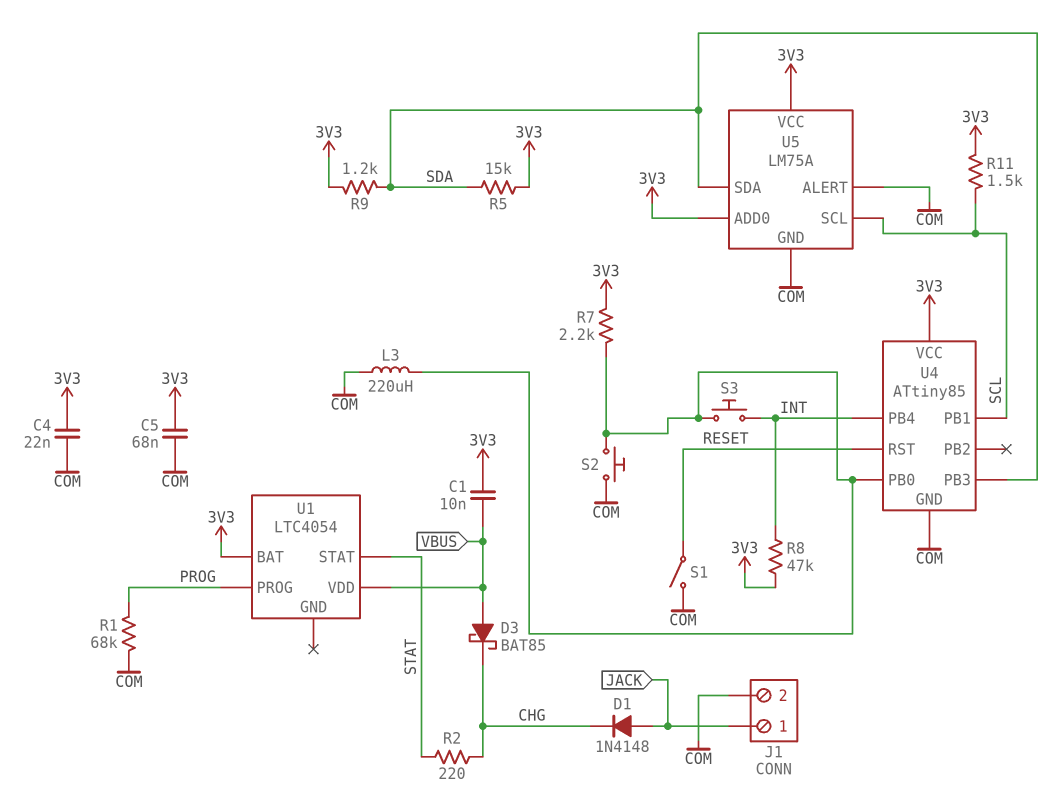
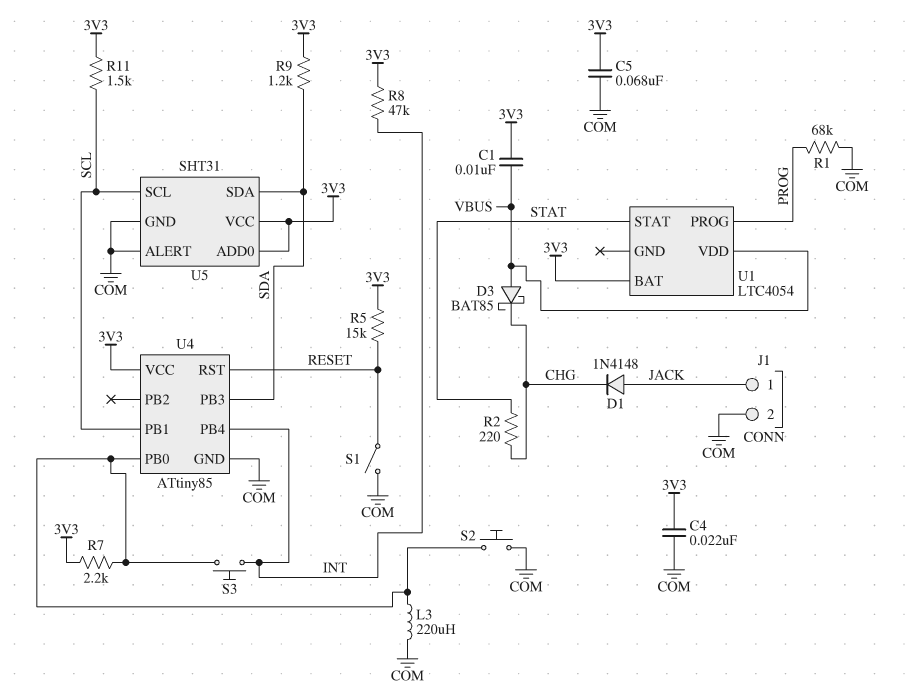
R5: 15k (3V3, SDA) -> 15k (3V3, RESET)
U5: LM75A -> SHT31

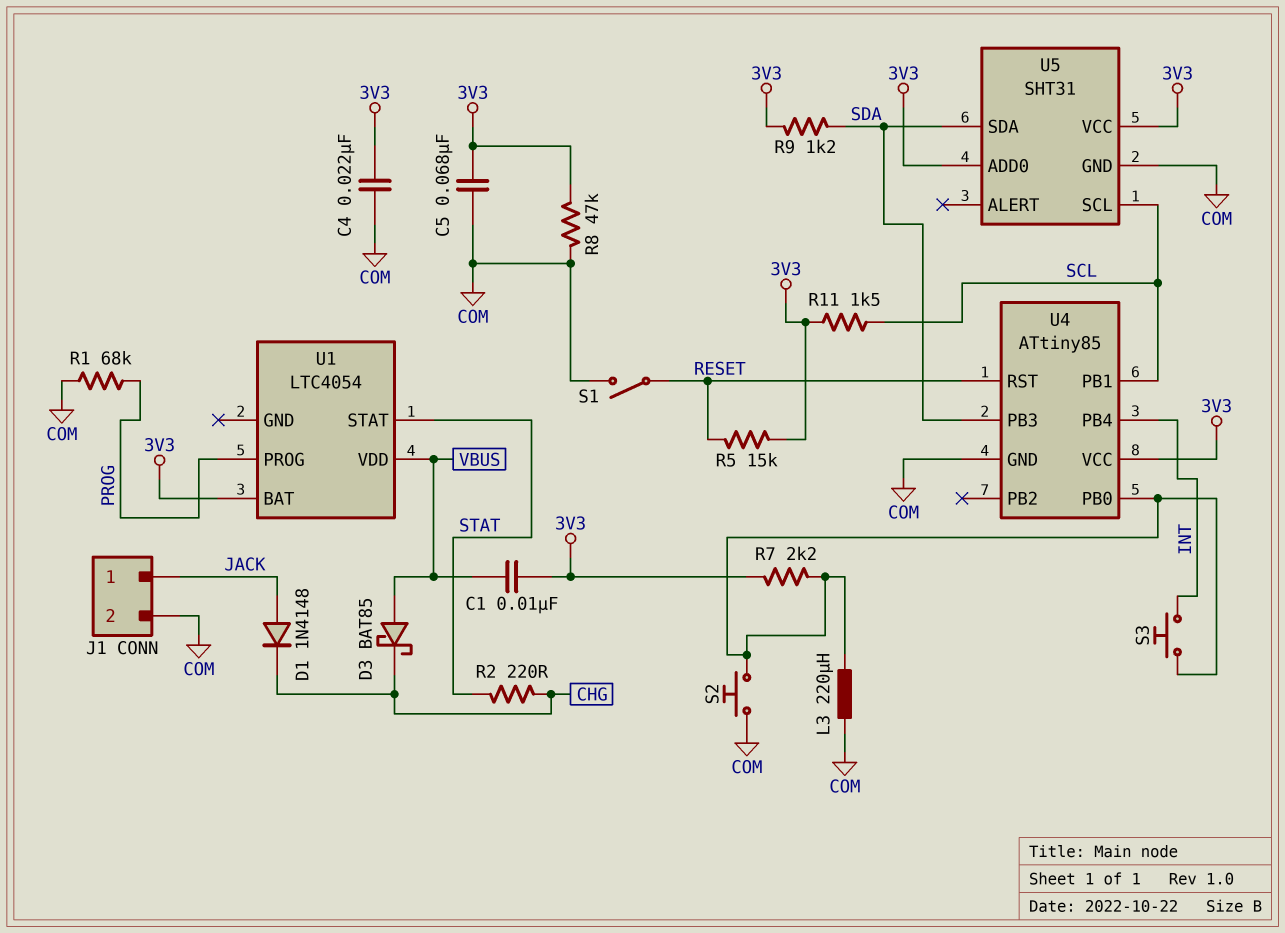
R8: 47k (3V3, INT) -> 47k (3V3, COM)
U5 pin ALERT: COM -> none

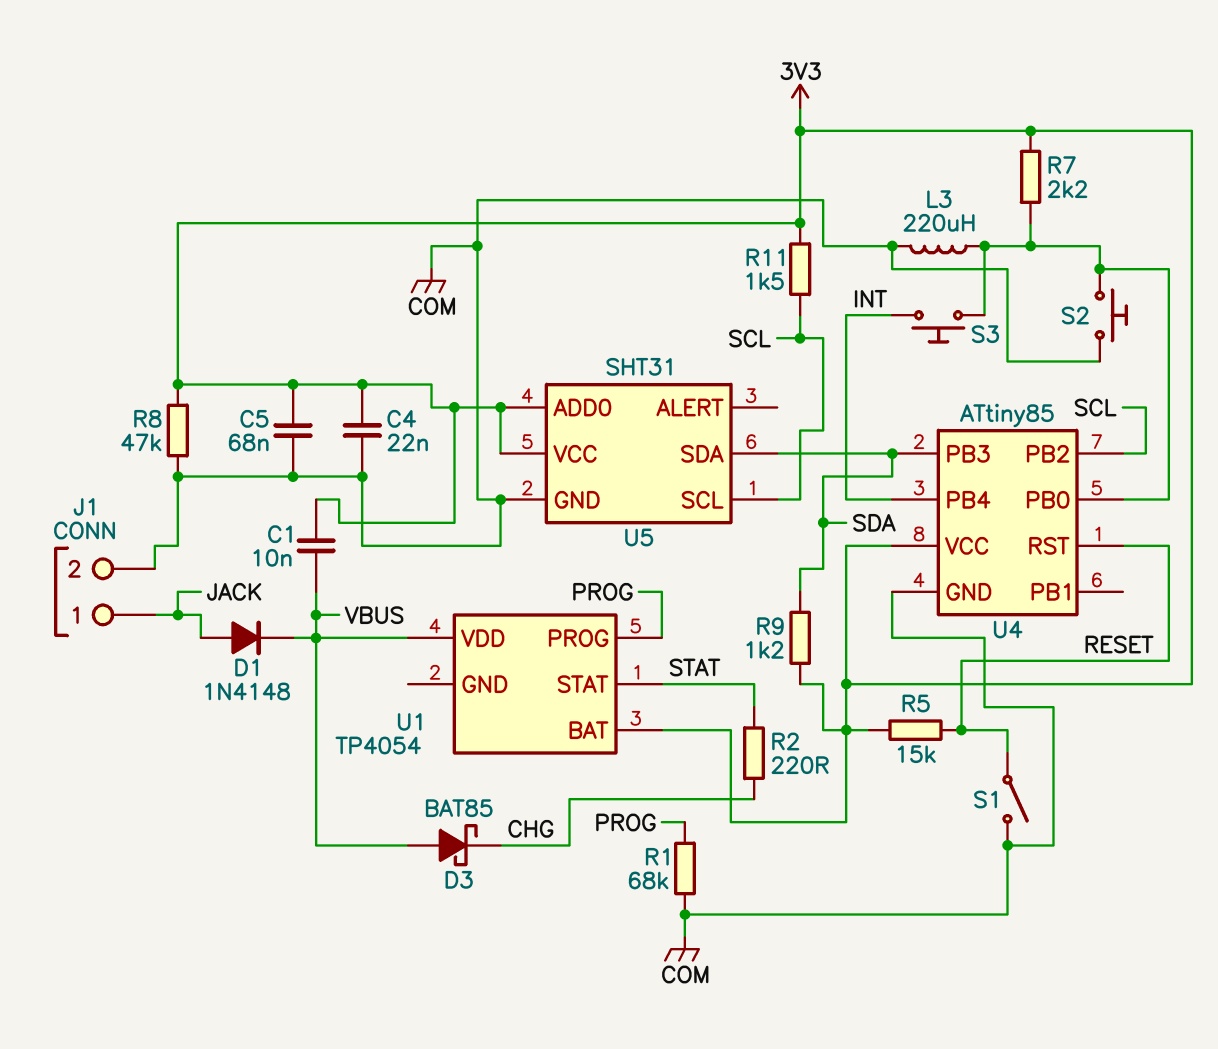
D1: diode 1N4148 (A JACK, K CHG) -> diode 1N4148 (A JACK, K VBUS)
U1: LTC4054 -> TP4054
U4 pin PB1: SCL -> none
U4 pin PB2: none -> SCL

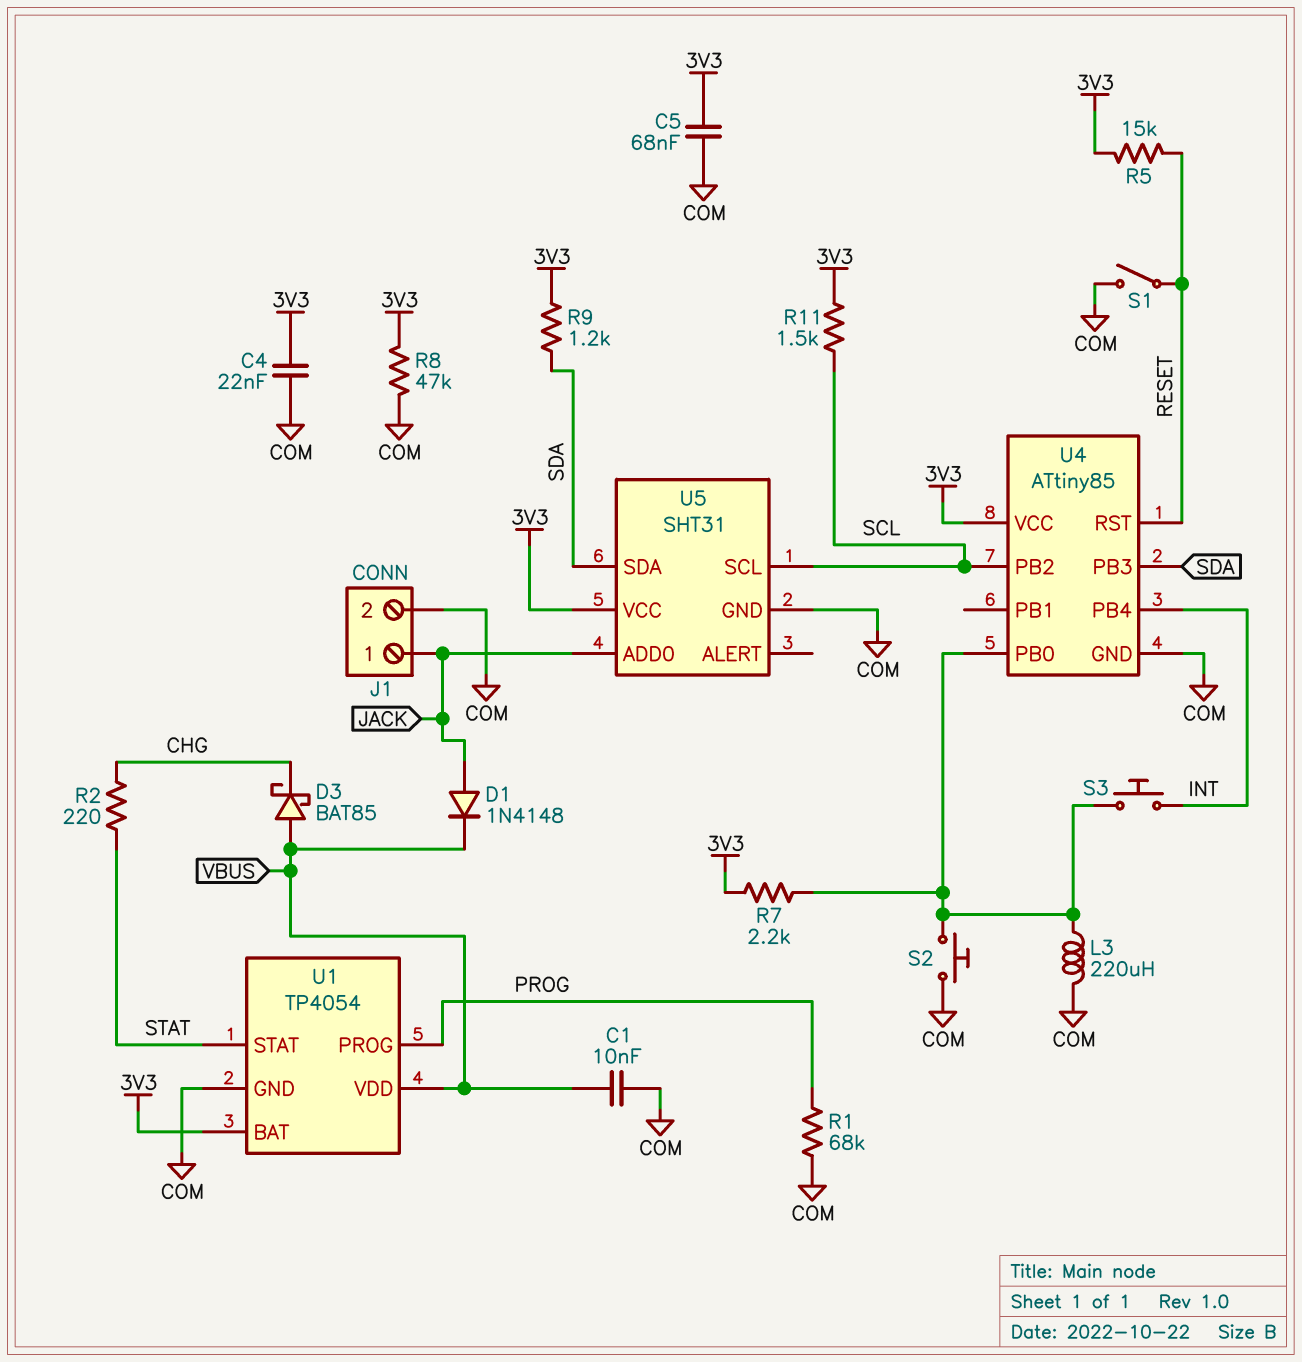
C1: 10nF (3V3, VBUS) -> 10nF (COM, VBUS)
U1 pin GND: none -> COM
U5 pin ADD0: 3V3 -> JACK

